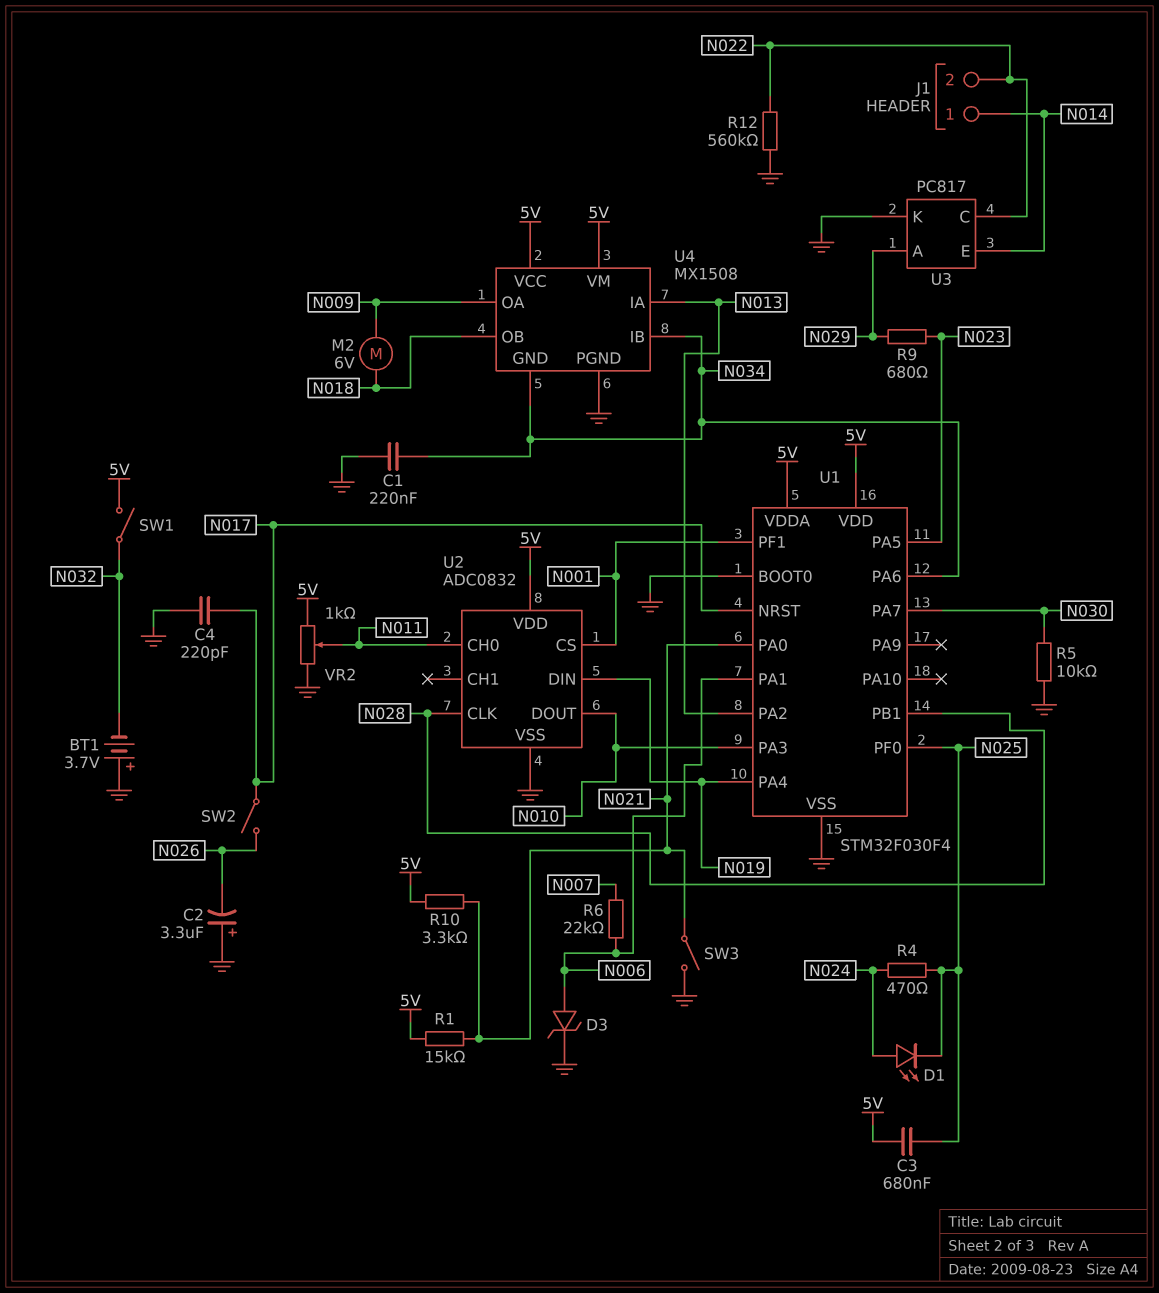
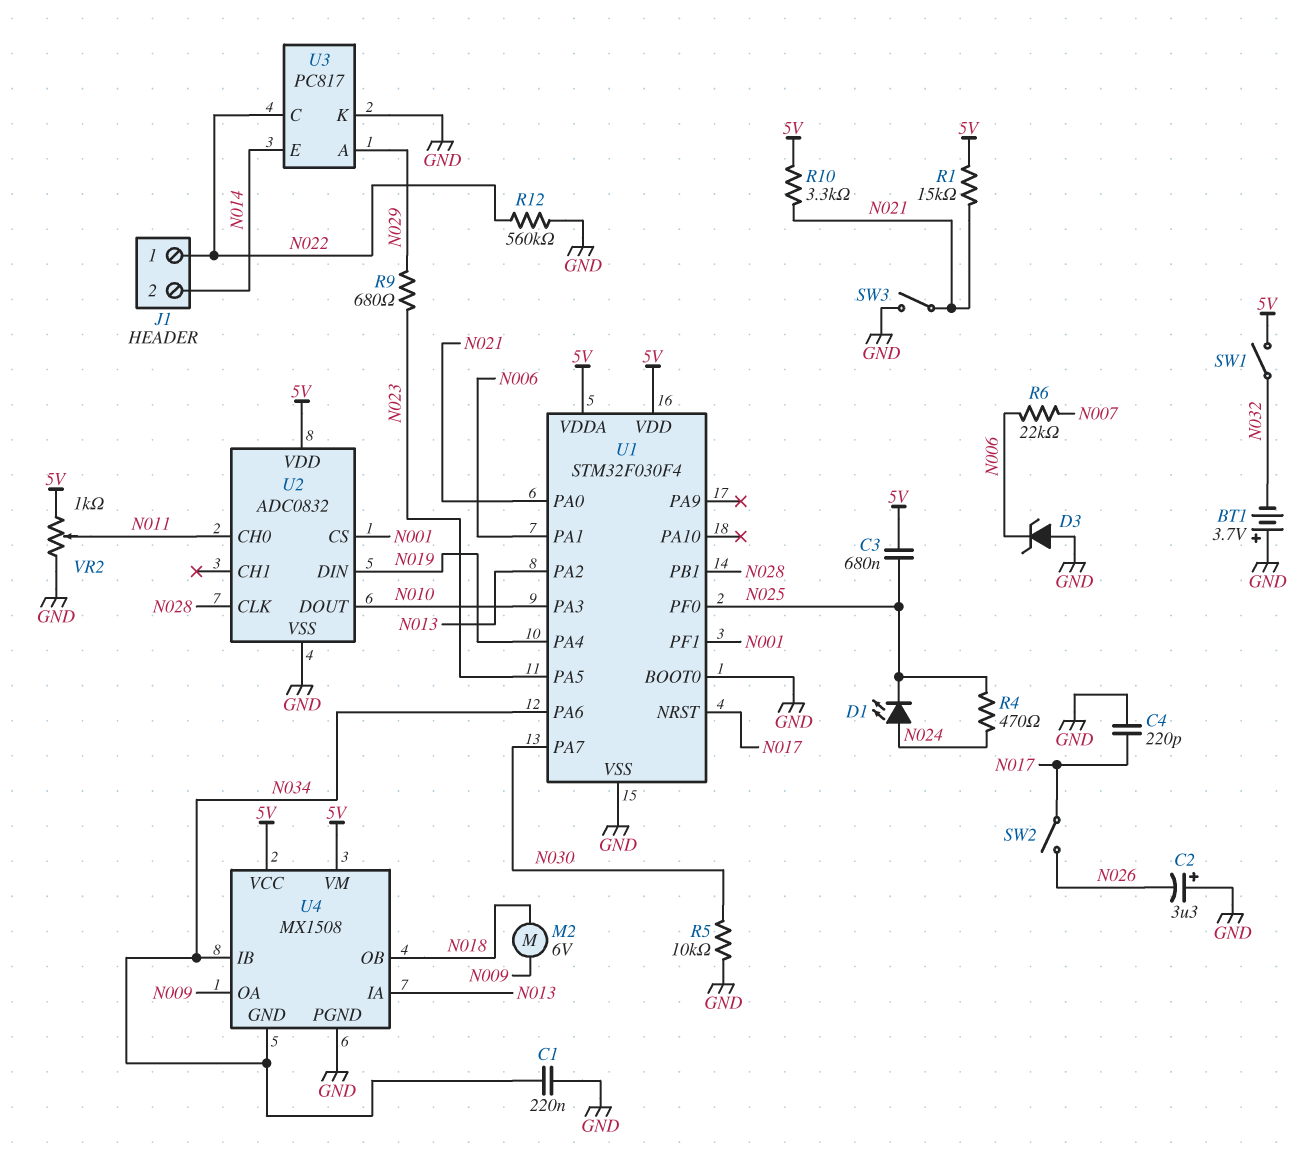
D3: zener (A N006, K GND) -> zener (A GND, K N006)
J1 pin 1: N014 -> N022
J1 pin 2: N022 -> N014

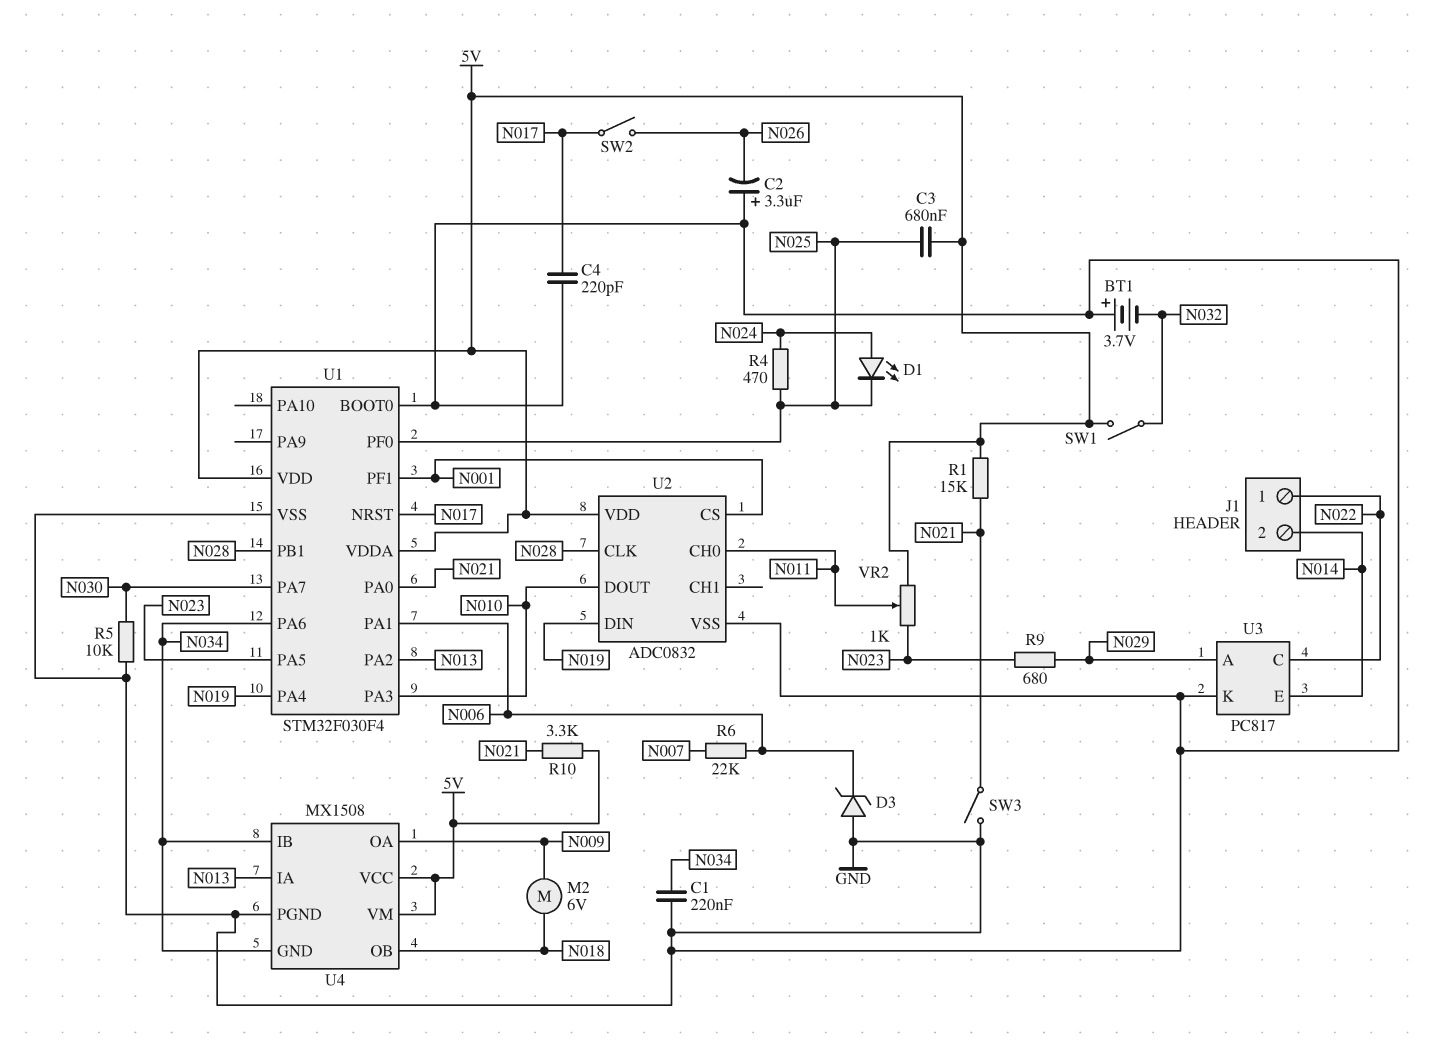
R12: 560k (GND, N022) -> none
VR2: 1k (5V, GND, wiper N011) -> 1k (5V, N023, wiper N011)

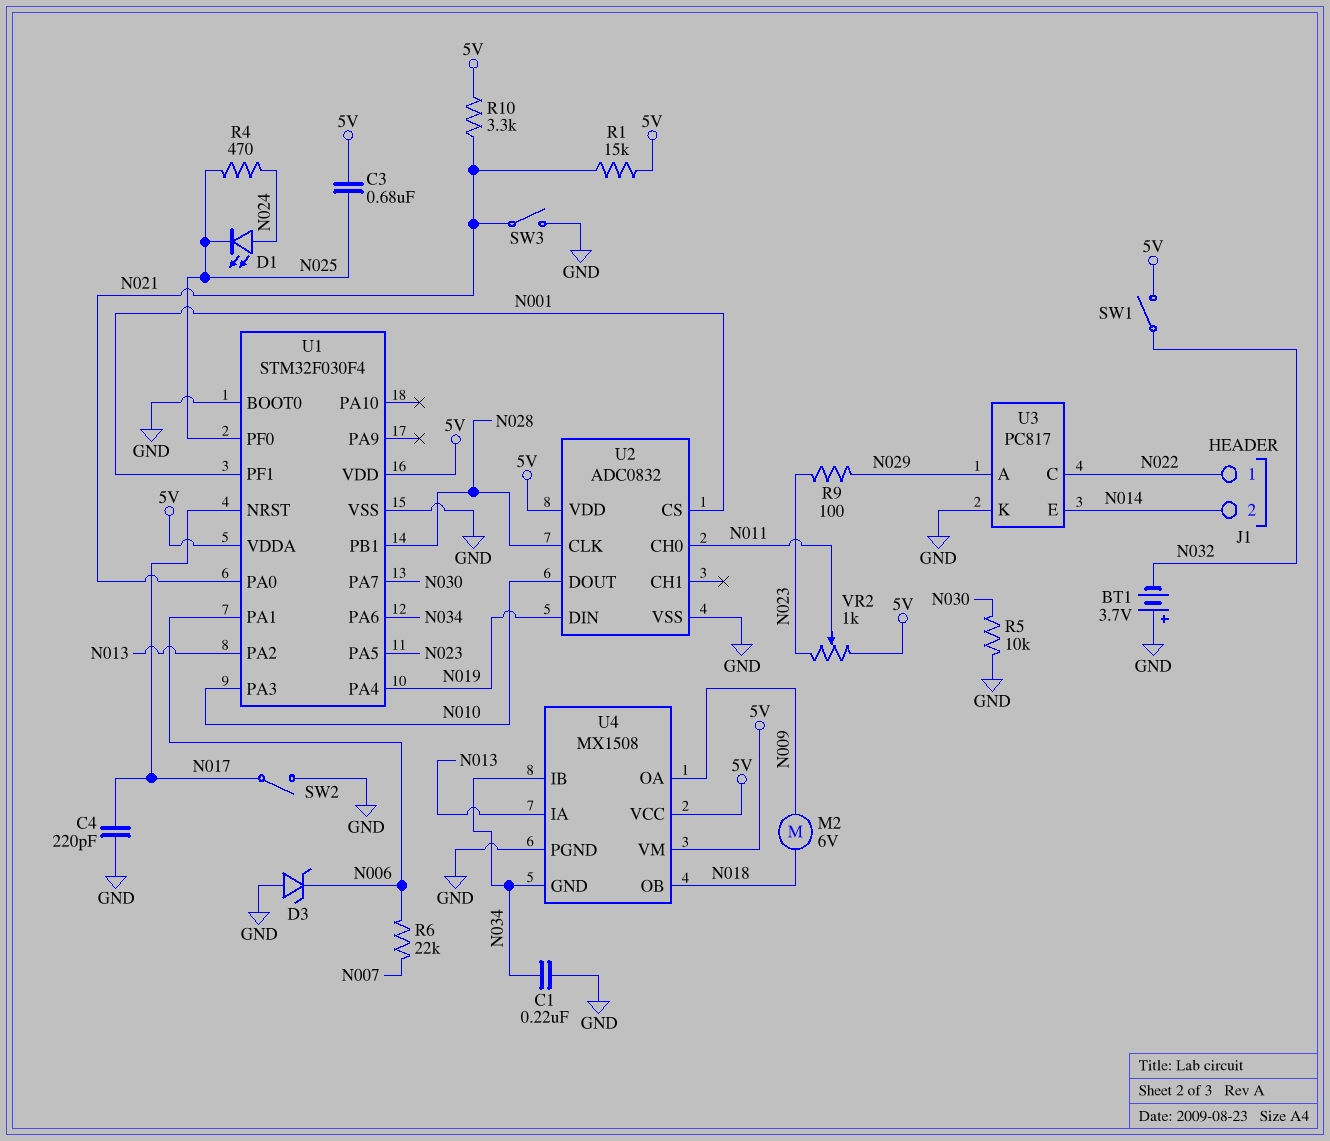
C2: 3.3uF (plus GND, minus N026) -> none
R9: 680 (N023, N029) -> 100 (N023, N029)
SW2: switch (N017, N026) -> switch (GND, N017)

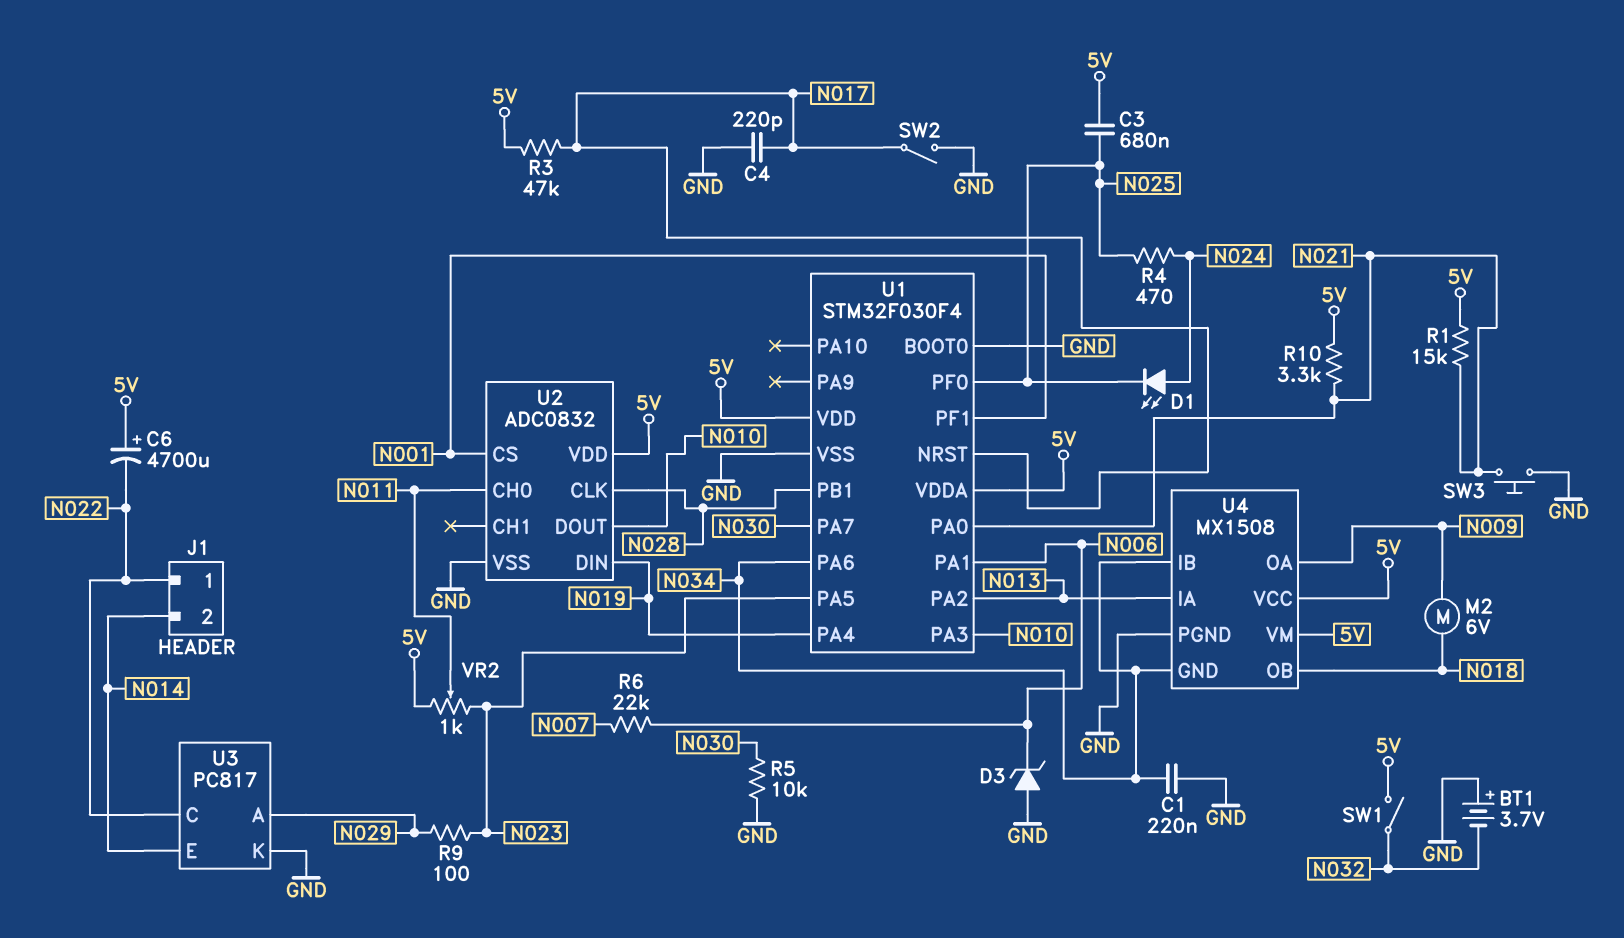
C6: none -> 4700uF (plus 5V, minus N022)
R3: none -> 47k (5V, N017)
SW3: switch (GND, N021) -> button (GND, N021)

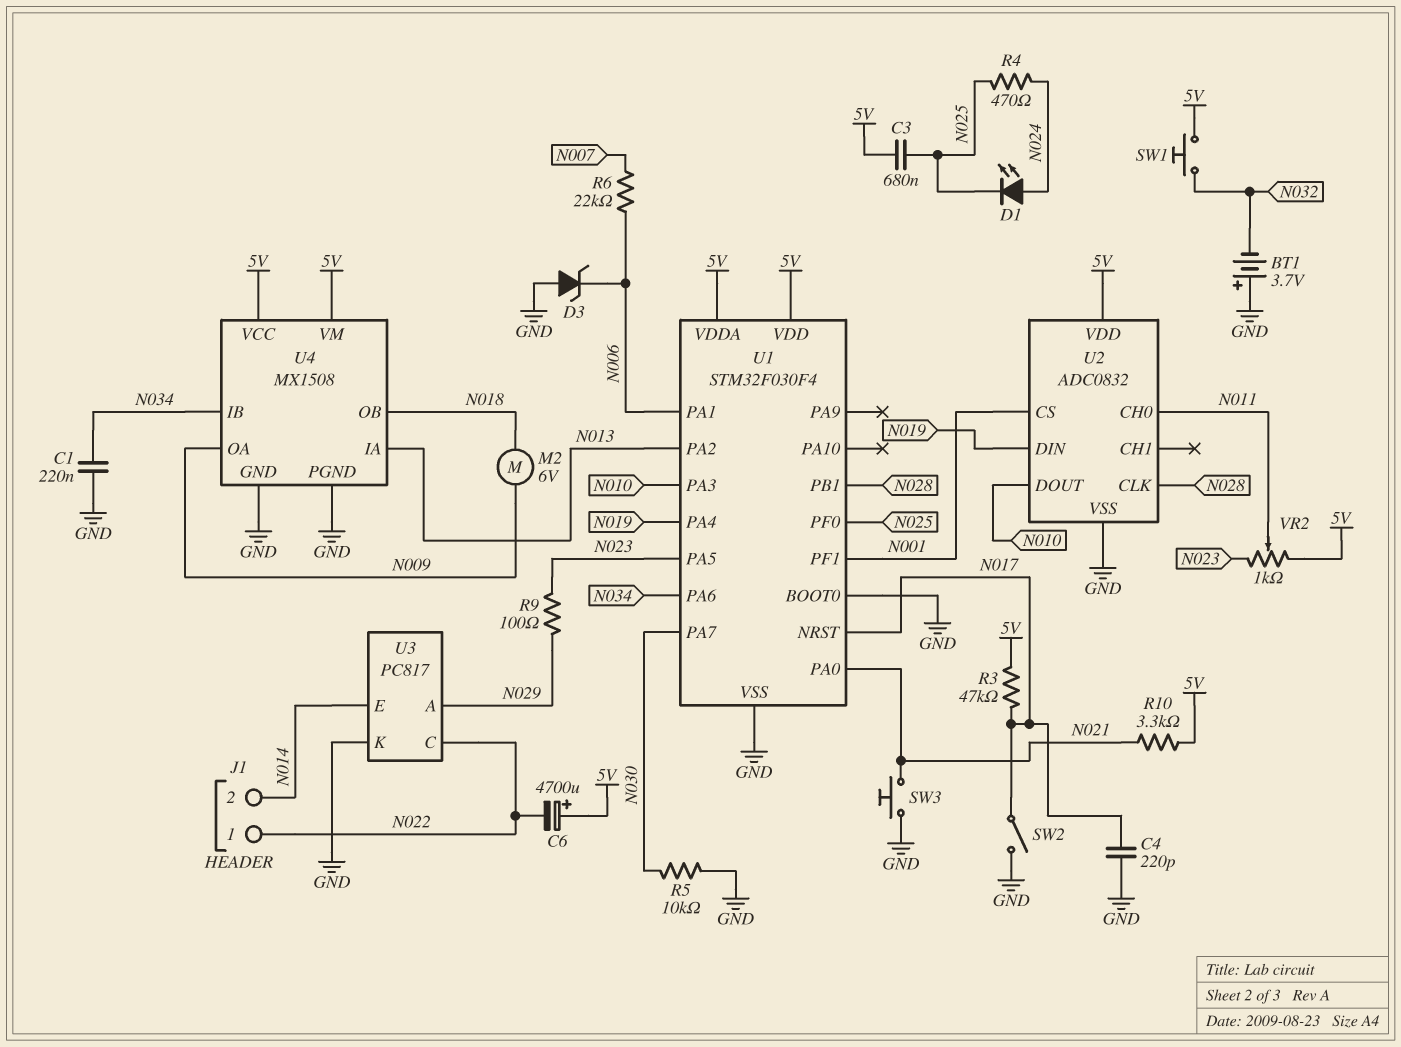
R1: 15k (5V, N021) -> none
SW1: switch (5V, N032) -> button (5V, N032)
U4 pin GND: N034 -> GND

